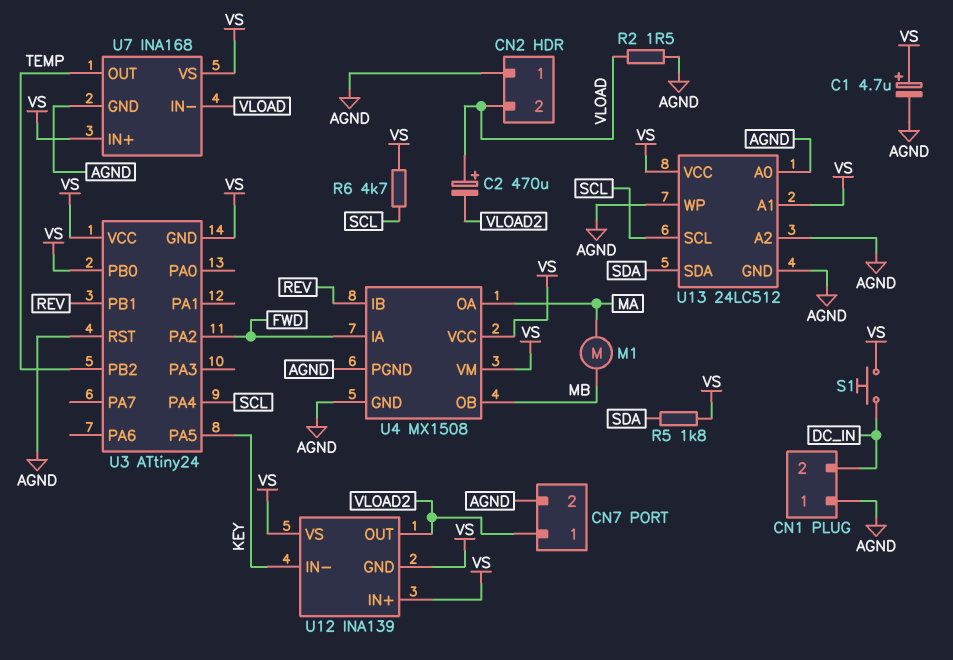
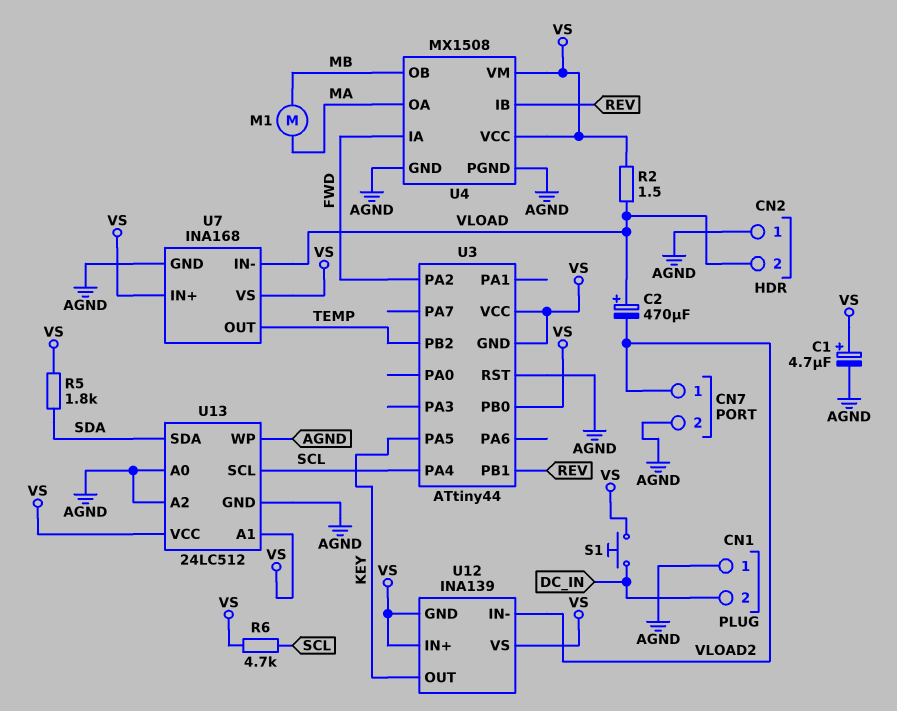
R2: 1.5 (AGND, VLOAD) -> 1.5 (VLOAD, VS)
U3: ATtiny24 -> ATtiny44
U12 pin IN-: KEY -> VLOAD2
U12 pin OUT: VLOAD2 -> KEY

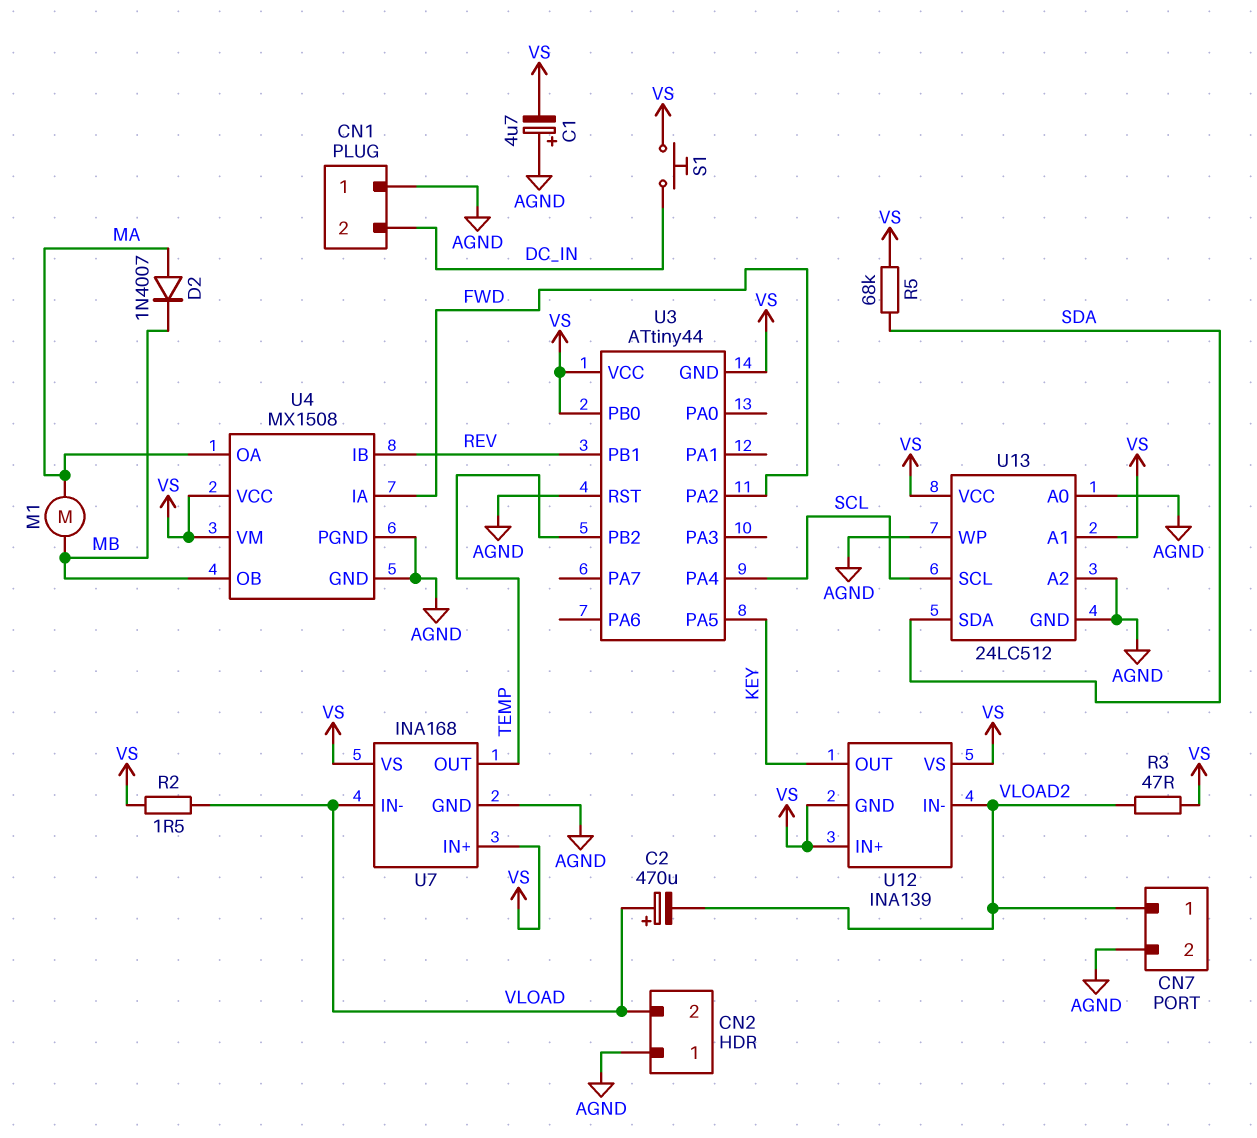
C1: 4.7uF (plus VS, minus AGND) -> 4.7uF (plus AGND, minus VS)
D2: none -> diode 1N4007 (A MA, K MB)
R3: none -> 47 (VLOAD2, VS)
R5: 1.8k (SDA, VS) -> 68k (SDA, VS)
R6: 4.7k (SCL, VS) -> none

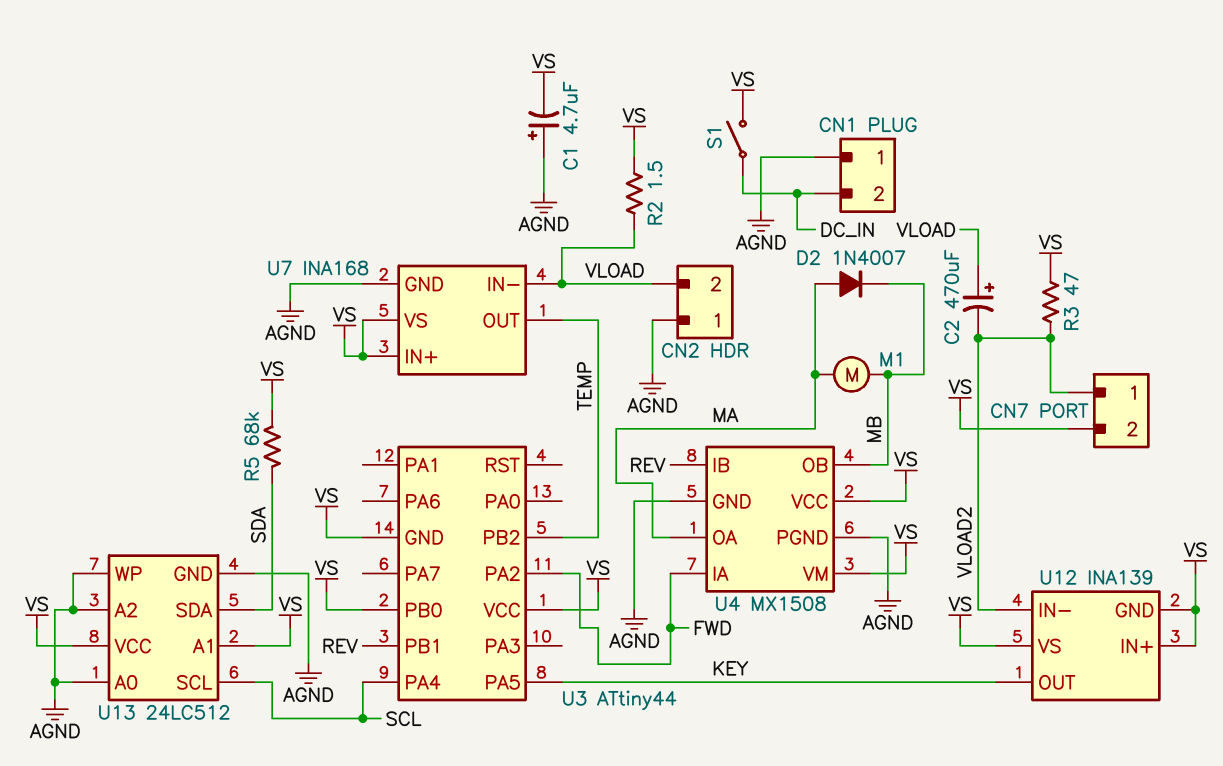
CN7 pin 2: AGND -> VS
S1: button (DC_IN, VS) -> switch (DC_IN, VS)
U3 pin RST: AGND -> none

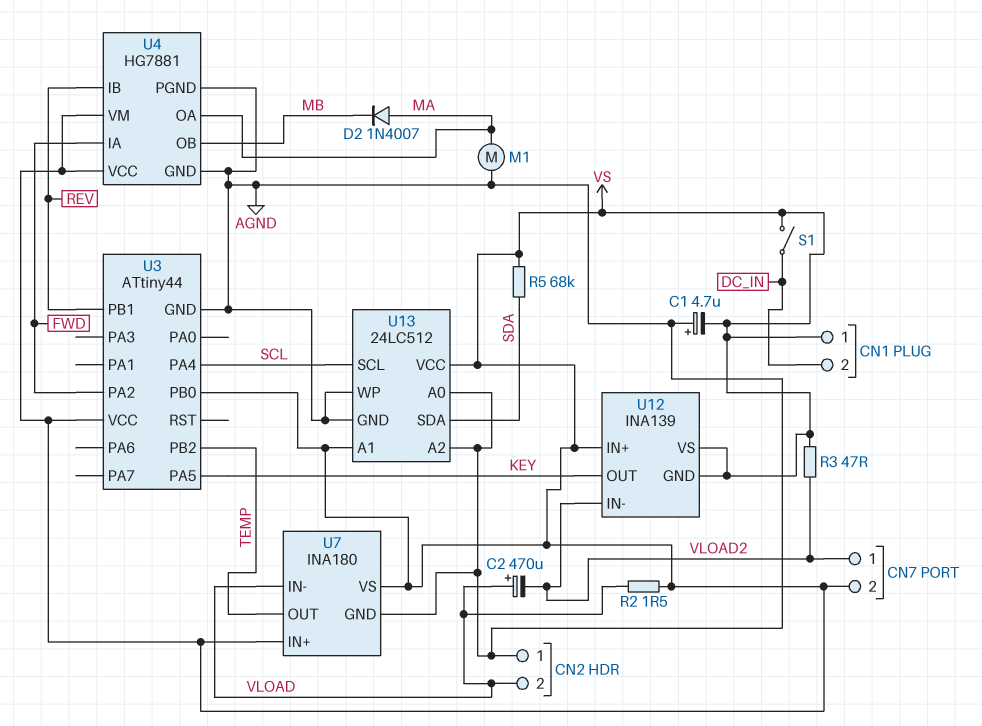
CN1 pin 1: AGND -> VS
M1: motor (MA, MB) -> motor (AGND, MA)
U3 pin GND: VS -> AGND
U4: MX1508 -> HG7881
U7: INA168 -> INA180

